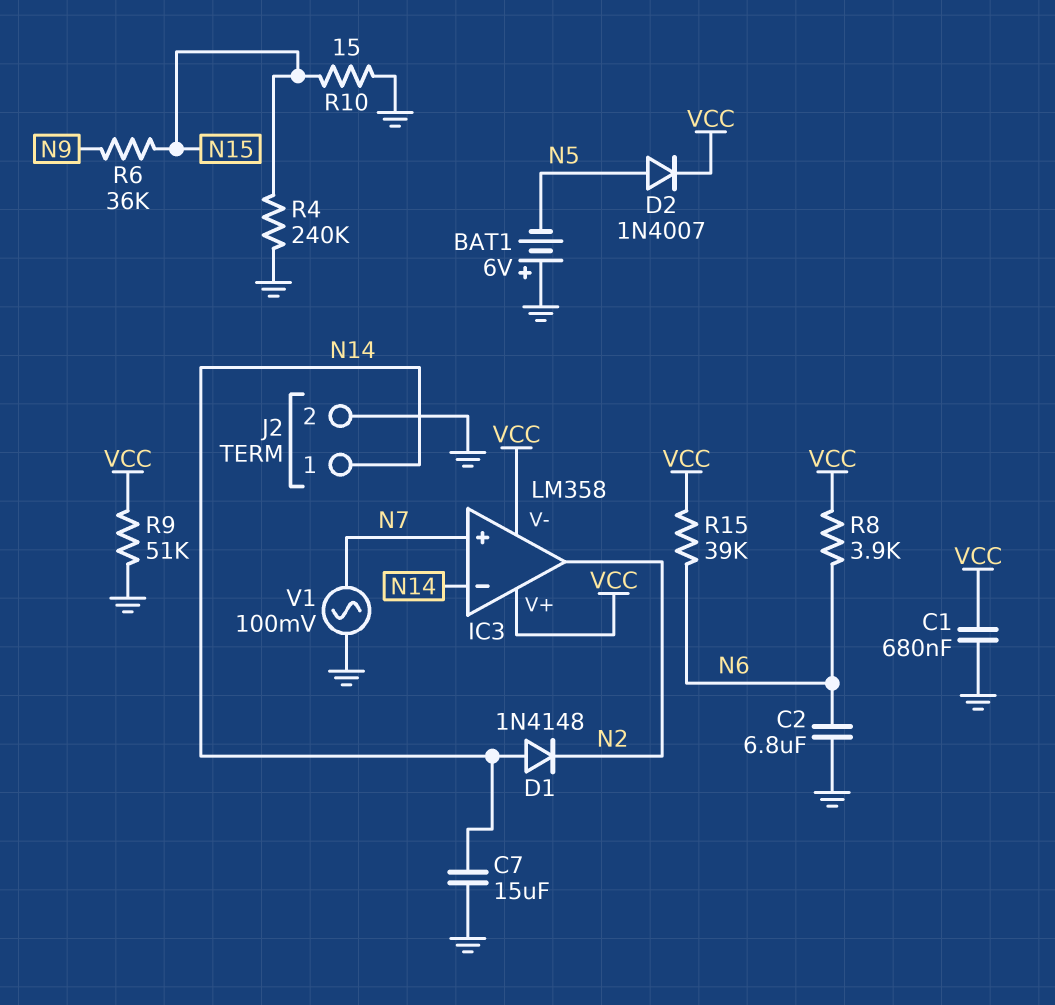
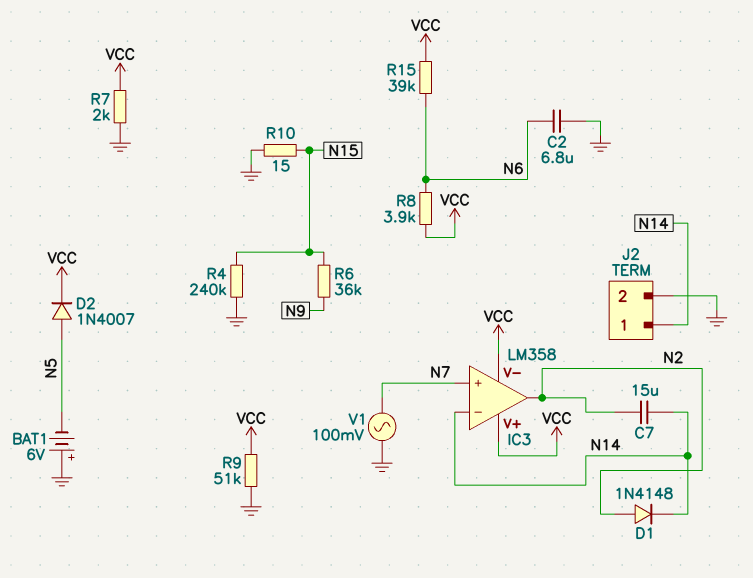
C1: 680nF (GND, VCC) -> none
C7: 15uF (GND, N14) -> 15uF (N2, N14)
D1: diode 1N4148 (A N14, K N2) -> diode 1N4148 (A N2, K N14)
R7: none -> 2k (GND, VCC)

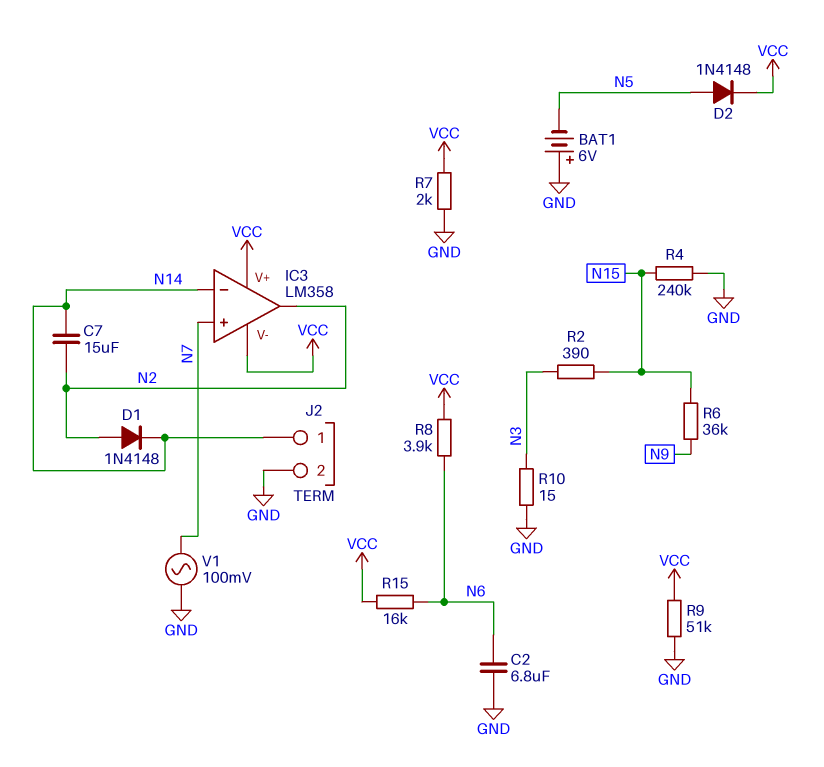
D2: diode 1N4007 (A N5, K VCC) -> diode 1N4148 (A N5, K VCC)
R2: none -> 390 (N3, N15)
R10: 15 (GND, N15) -> 15 (GND, N3)
R15: 39k (N6, VCC) -> 16k (N6, VCC)

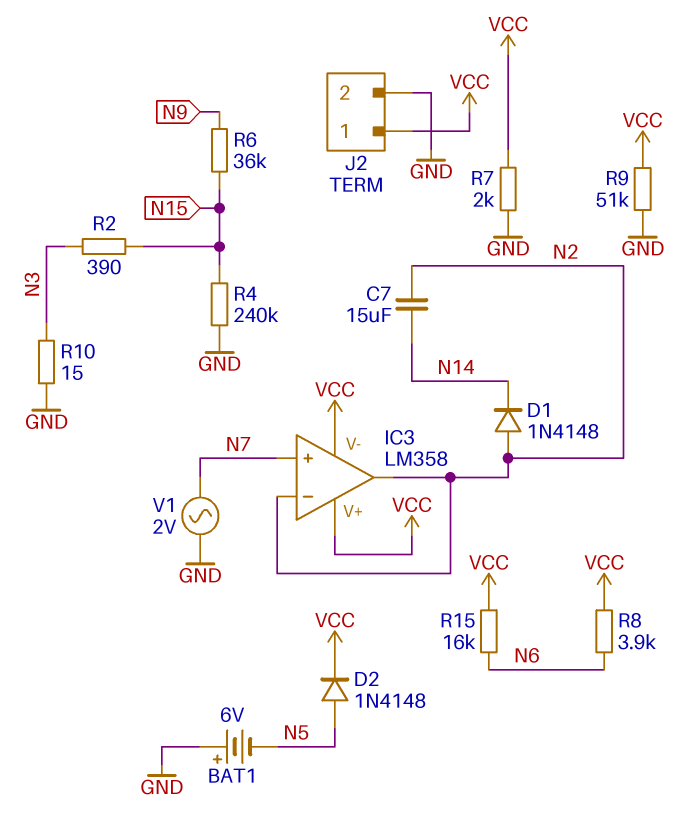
C2: 6.8uF (GND, N6) -> none
IC3 pin in-: N14 -> N2
J2 pin 1: N14 -> VCC
V1: AC 100mV (GND, N7) -> AC 2V (GND, N7)

